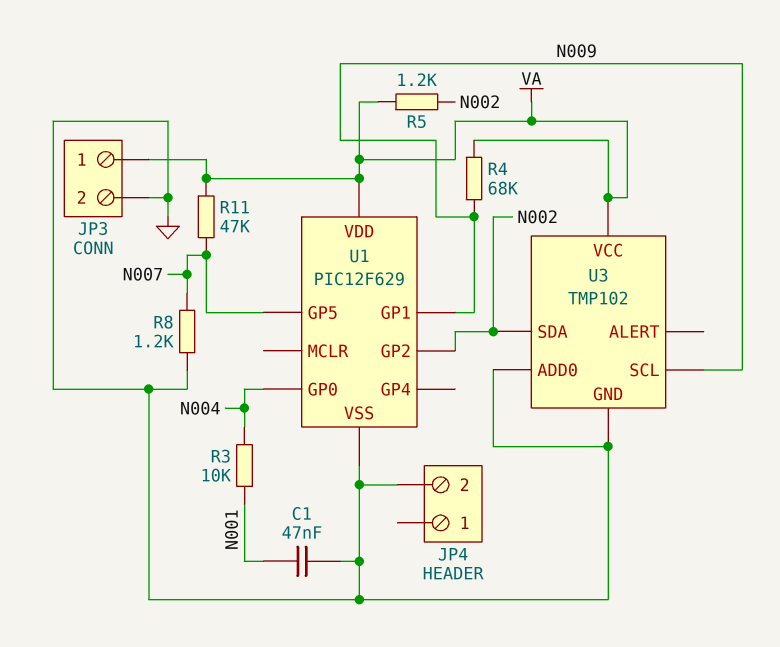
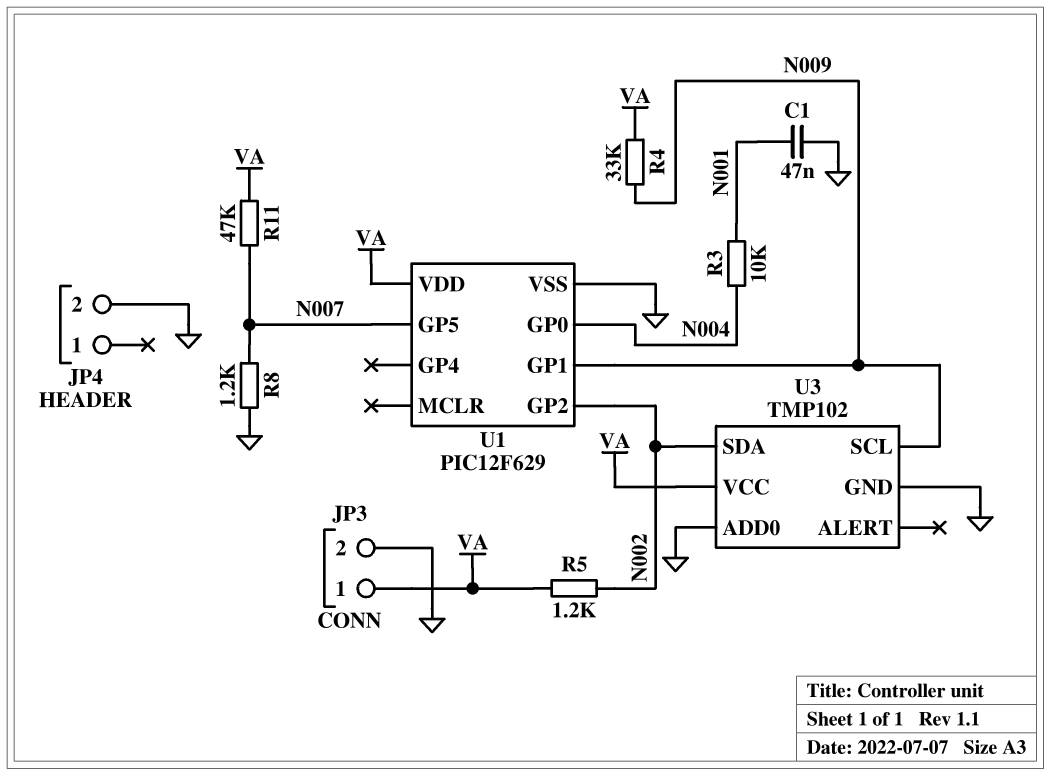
R4: 68k (N009, VA) -> 33k (N009, VA)

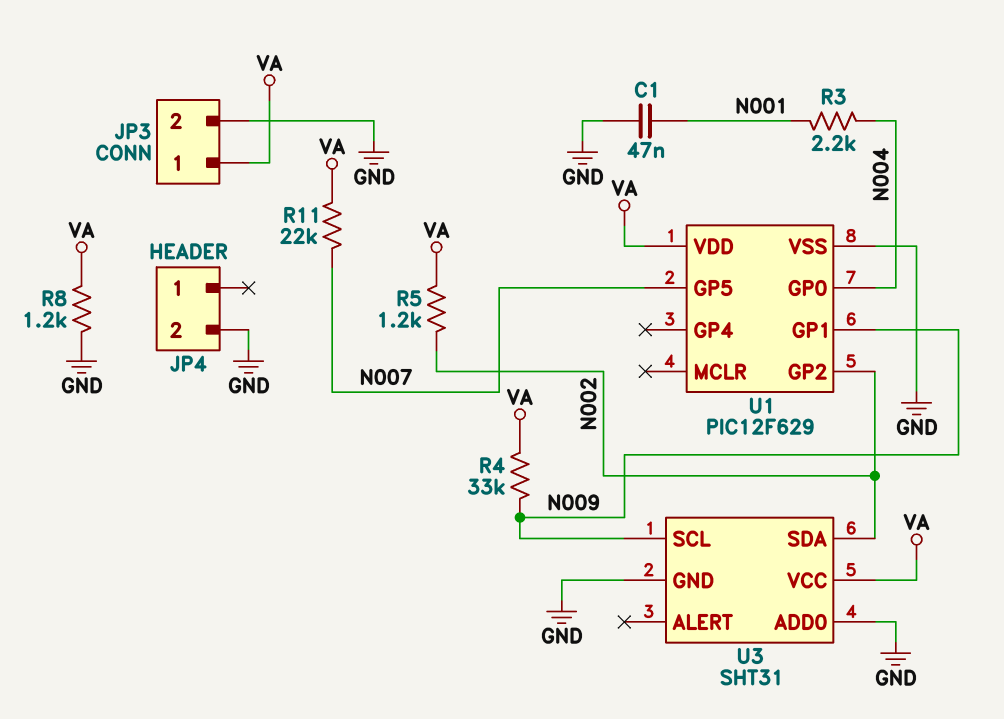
R3: 10k (N001, N004) -> 2.2k (N001, N004)
R8: 1.2k (GND, N007) -> 1.2k (GND, VA)
R11: 47k (N007, VA) -> 22k (N007, VA)
U3: TMP102 -> SHT31

